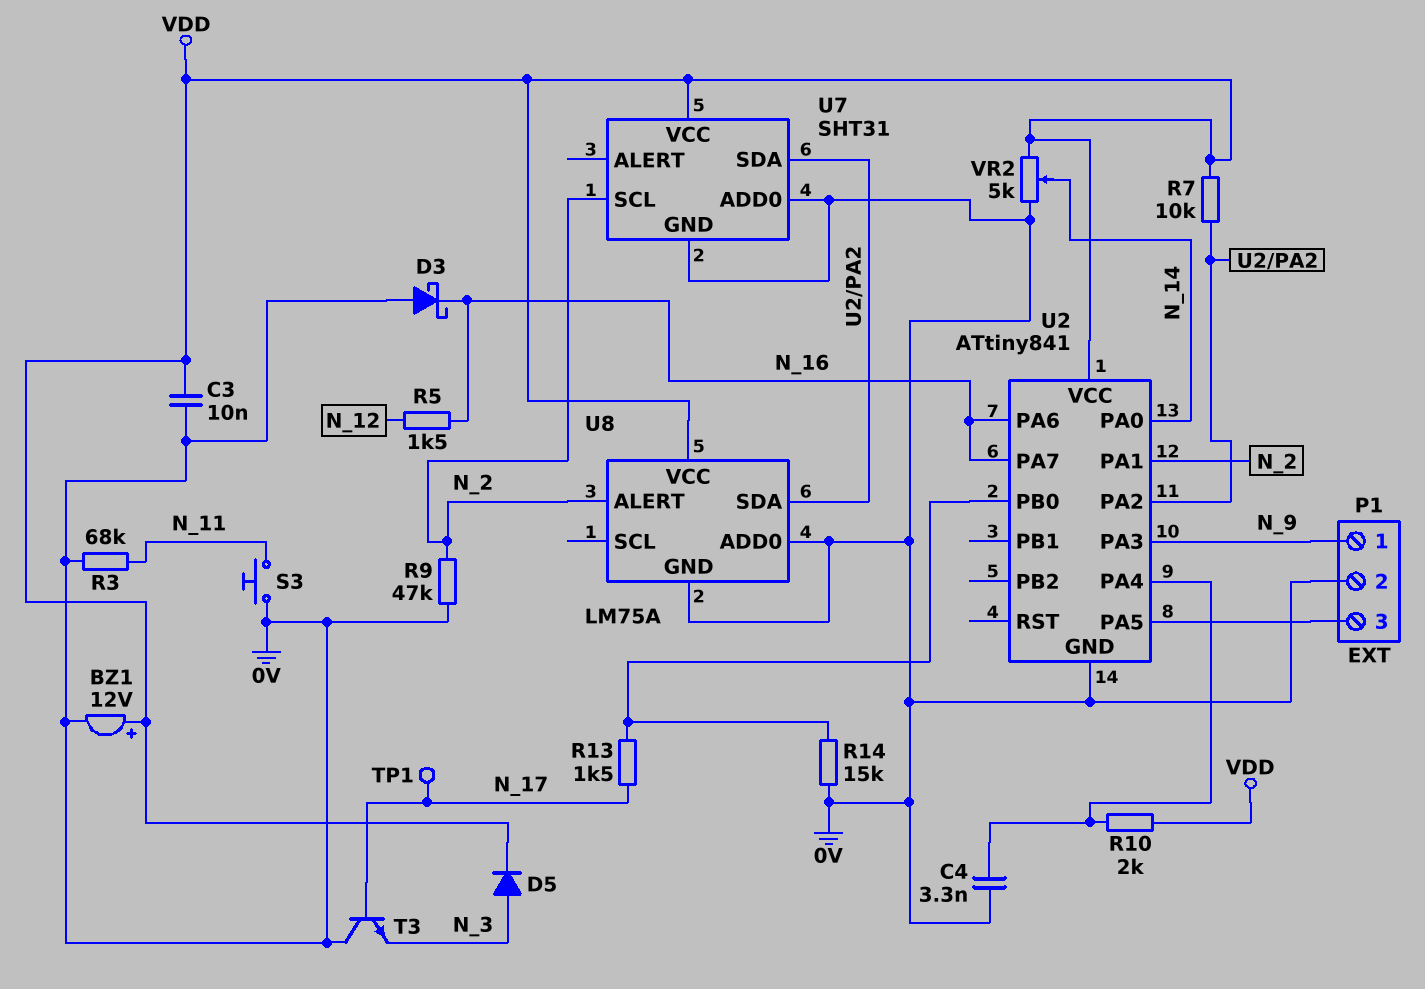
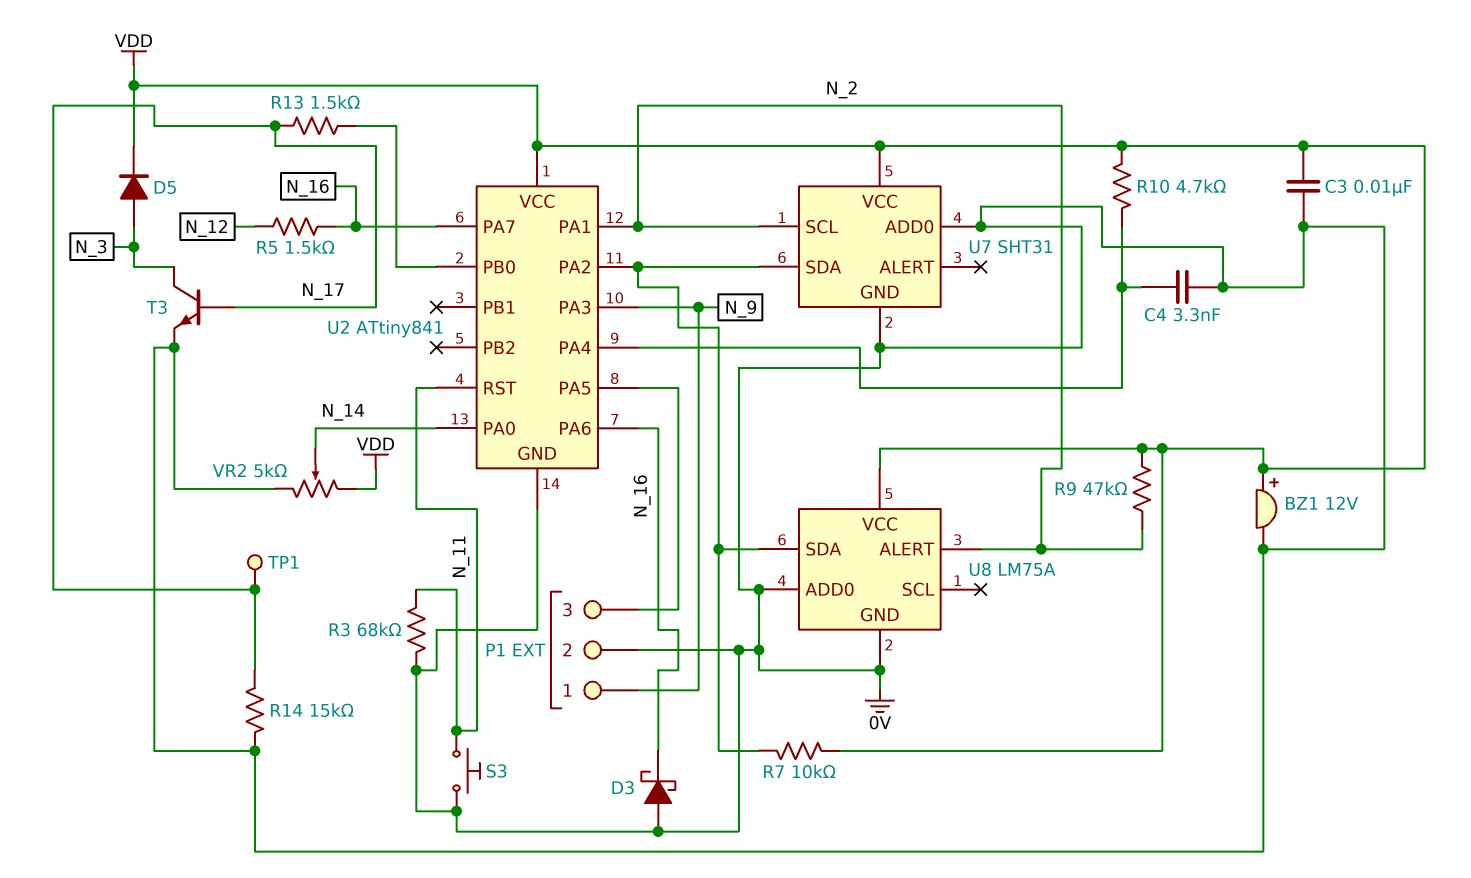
R9: 47k (0V, N_2) -> 47k (N_2, VDD)
R10: 2k (U2/PA4, VDD) -> 4.7k (U2/PA4, VDD)
R14: 15k (0V, U2/PB0) -> 15k (0V, N_17)
T3: NPN (B N_17, C 0V, E N_3) -> NPN (B N_17, C N_3, E 0V)
U2 pin RST: none -> N_11

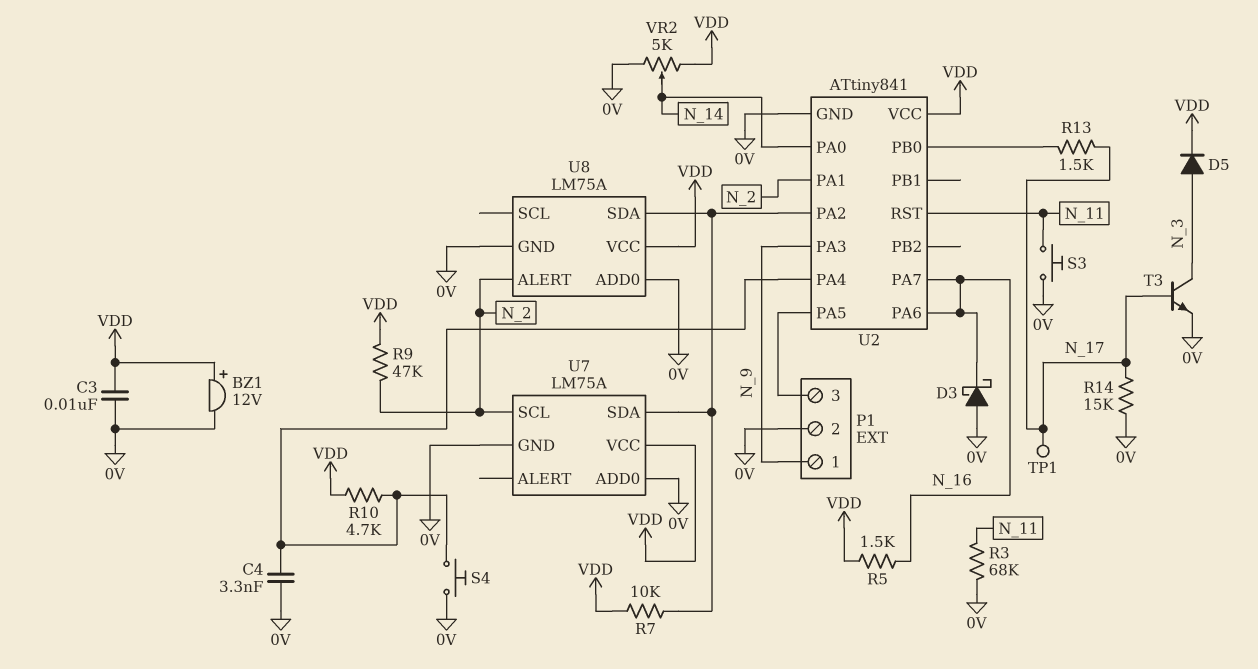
R5: 1.5k (N_12, N_16) -> 1.5k (N_16, VDD)
S4: none -> button (0V, U2/PA4)
U7: SHT31 -> LM75A

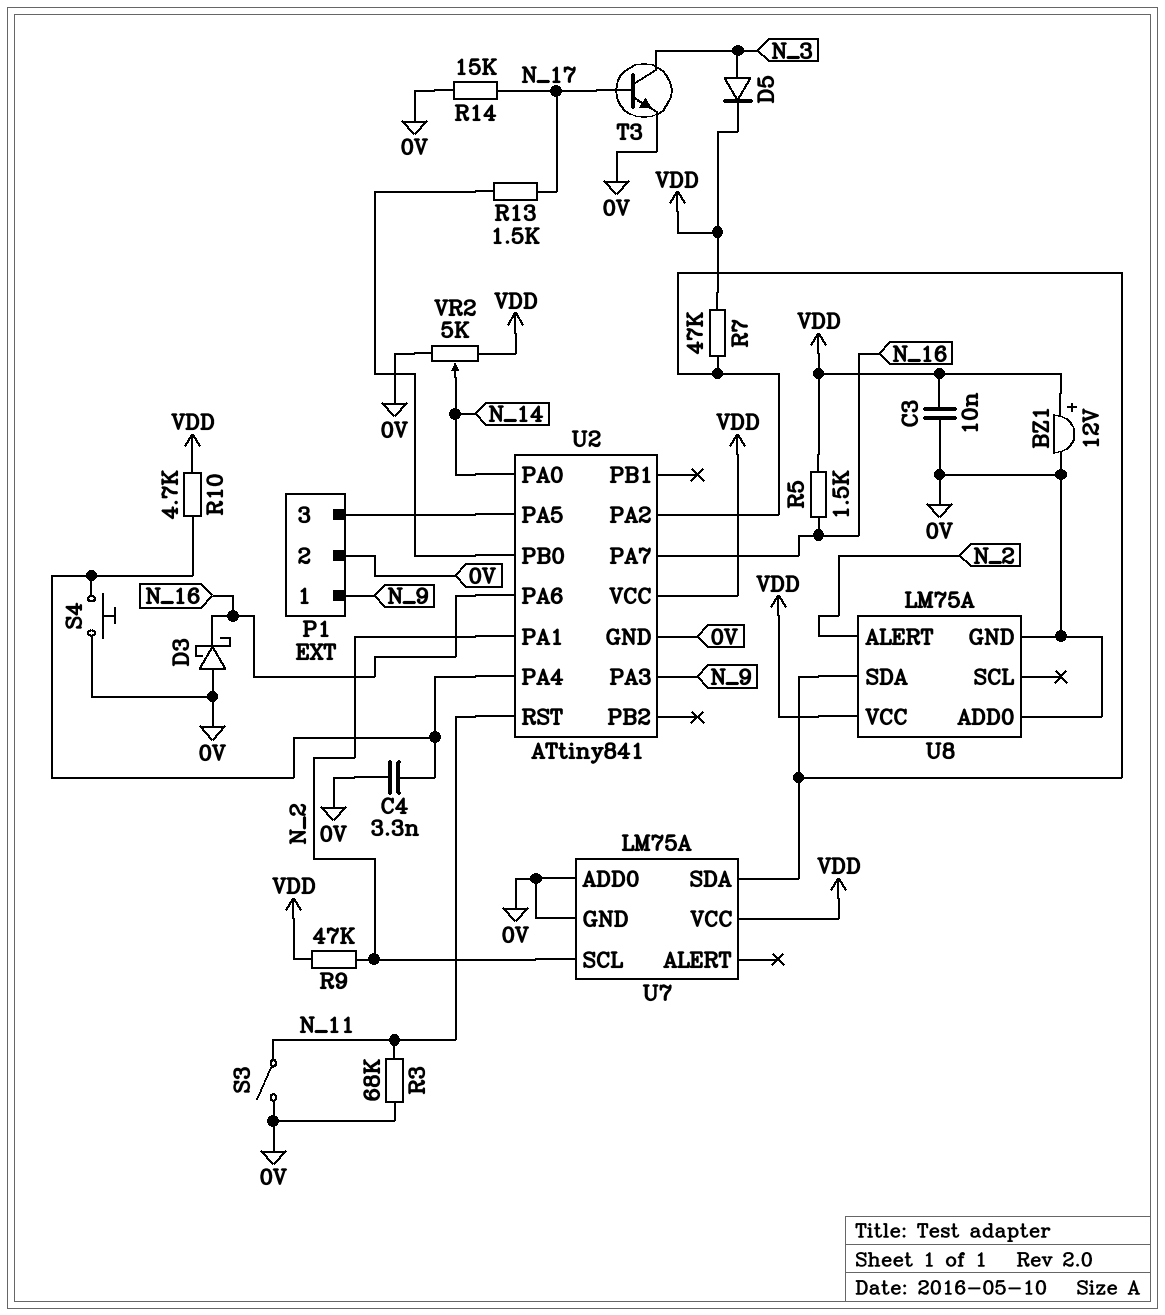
R7: 10k (U2/PA2, VDD) -> 47k (U2/PA2, VDD)
S3: button (0V, N_11) -> switch (0V, N_11)
TP1: test point (N_17) -> none

